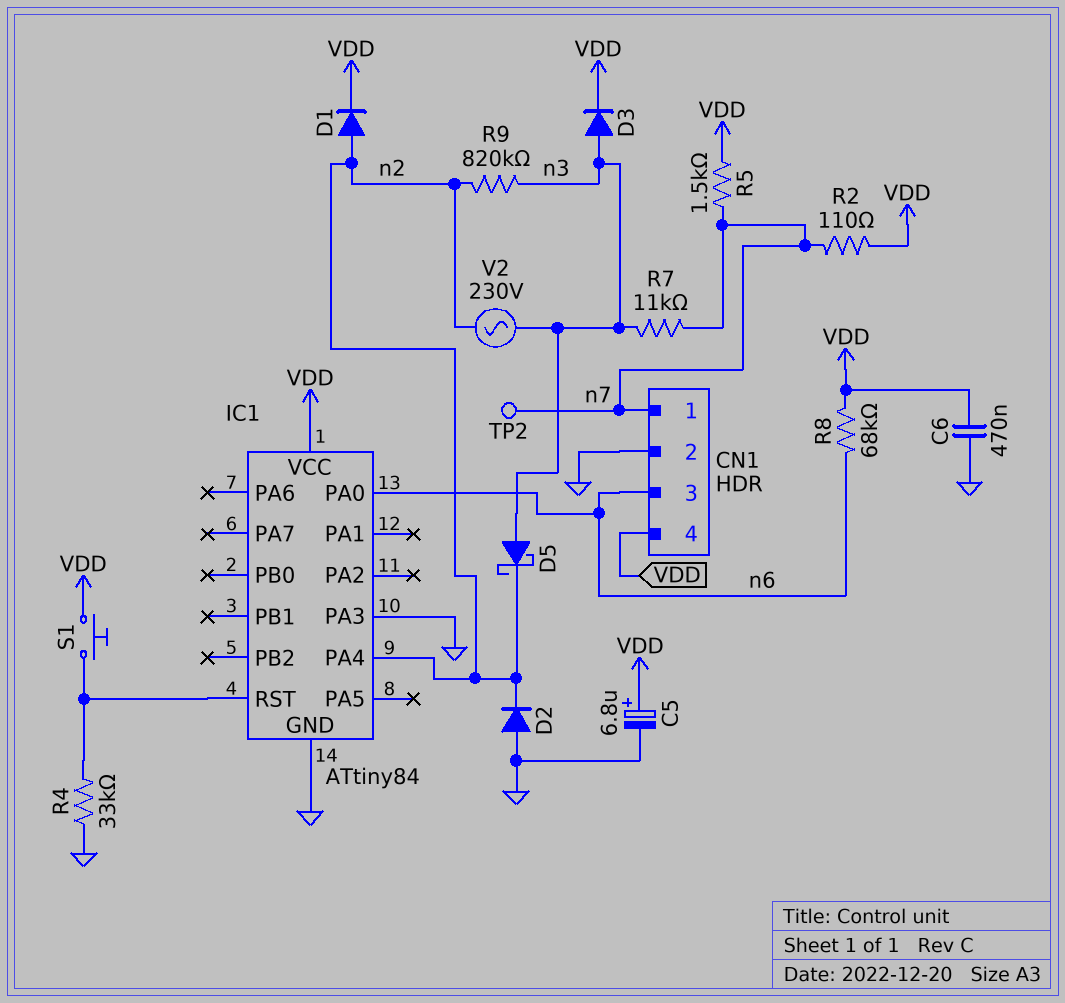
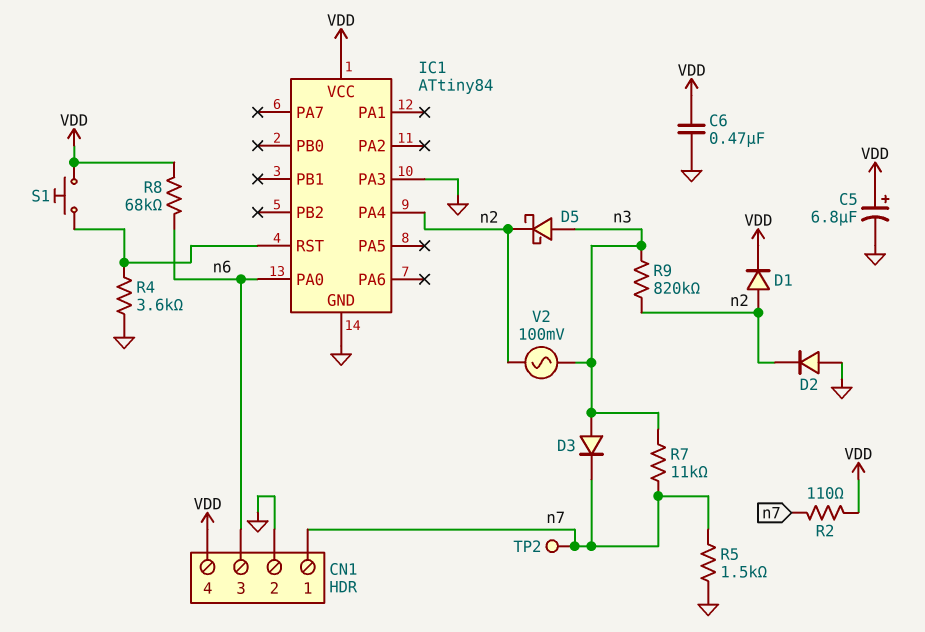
D3: diode (A n3, K VDD) -> diode (A n3, K n7)
R4: 33k (GND, IC1/RST) -> 3.6k (GND, IC1/RST)
R5: 1.5k (VDD, n7) -> 1.5k (GND, n7)
V2: AC 230V (n2, n3) -> AC 100mV (n2, n3)

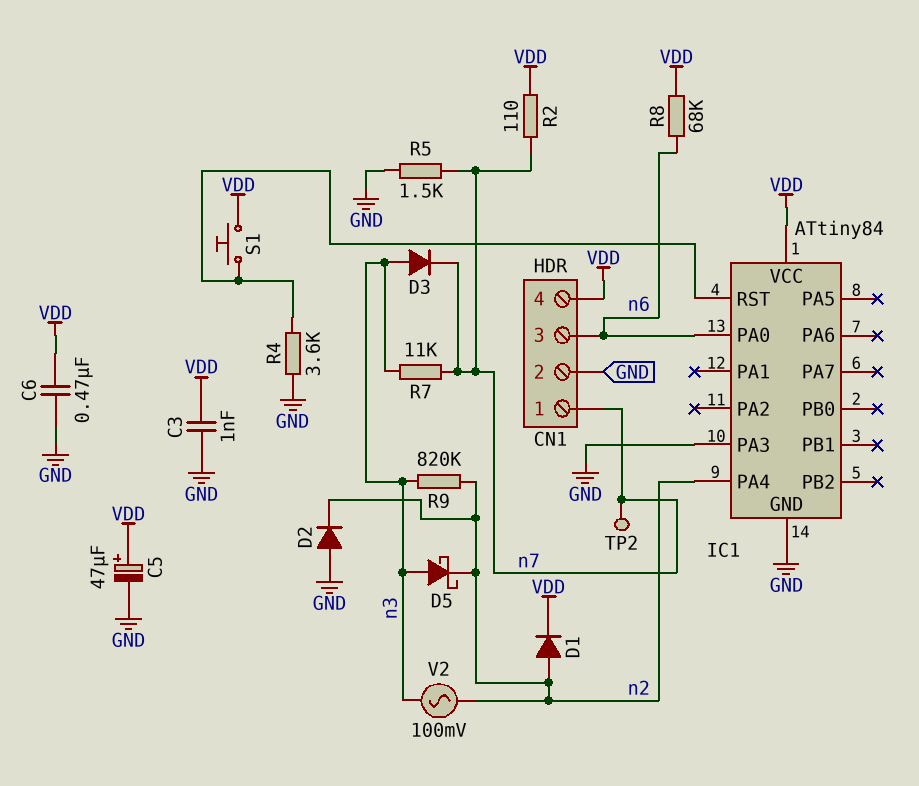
C3: none -> 1nF (GND, VDD)
C5: 6.8uF (plus VDD, minus GND) -> 47uF (plus VDD, minus GND)

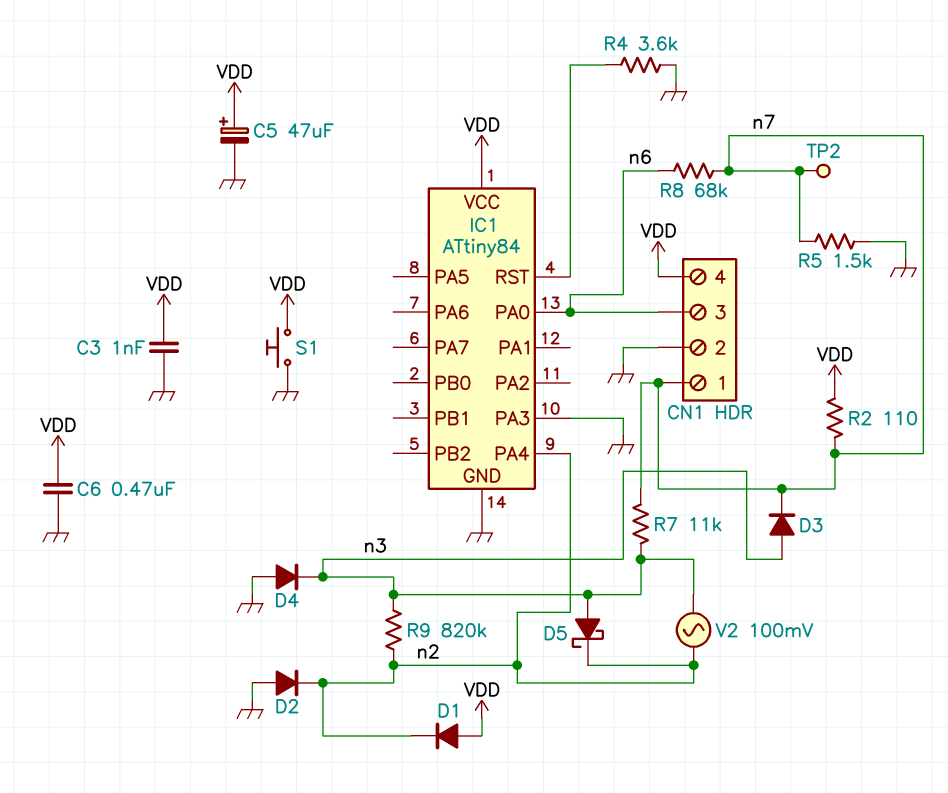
D1: diode (A n2, K VDD) -> diode (A VDD, K n2)
D4: none -> diode (A GND, K n3)
R8: 68k (VDD, n6) -> 68k (n6, n7)
S1: button (IC1/RST, VDD) -> button (GND, VDD)

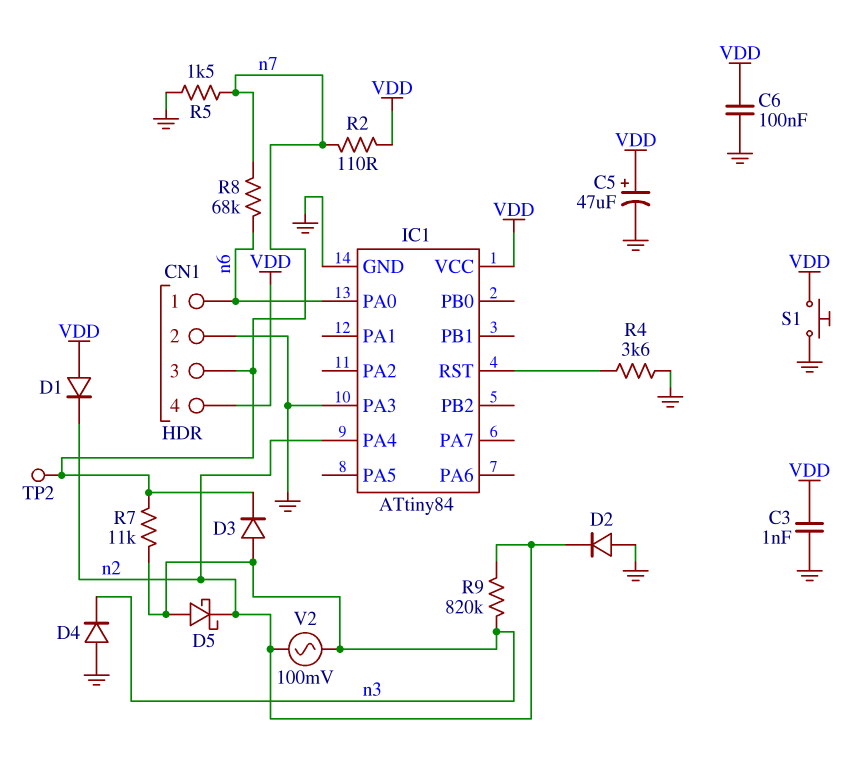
C6: 470nF (GND, VDD) -> 100nF (GND, VDD)
CN1 pin 1: n7 -> n6
CN1 pin 3: n6 -> n7

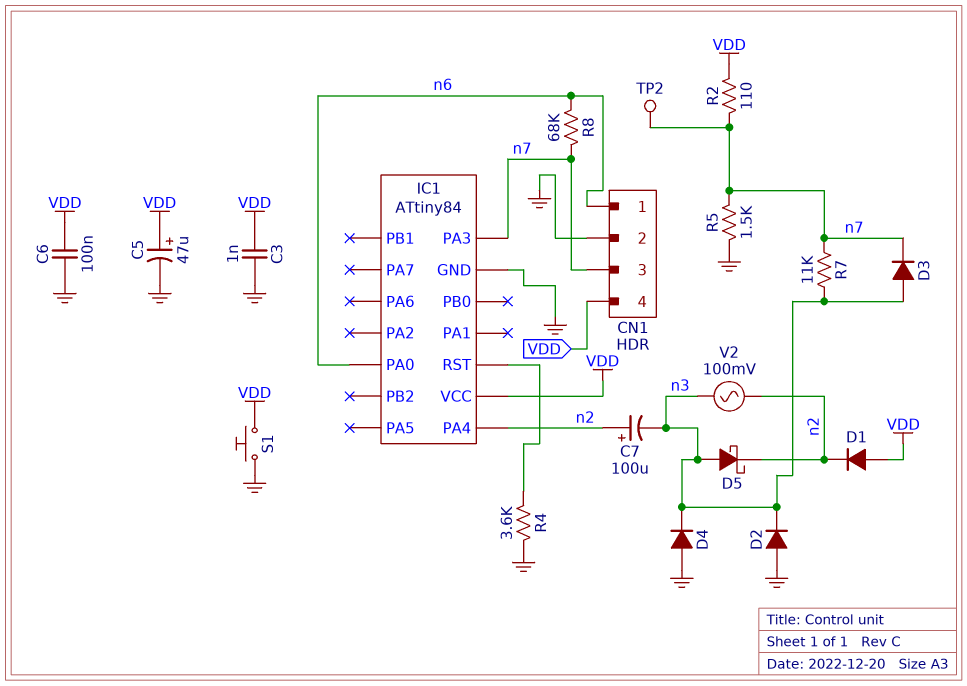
C7: none -> 100uF (plus n2, minus n3)
D2: diode (A GND, K n2) -> diode (A GND, K n3)
IC1 pin PA3: GND -> n7
R9: 820k (n2, n3) -> none

